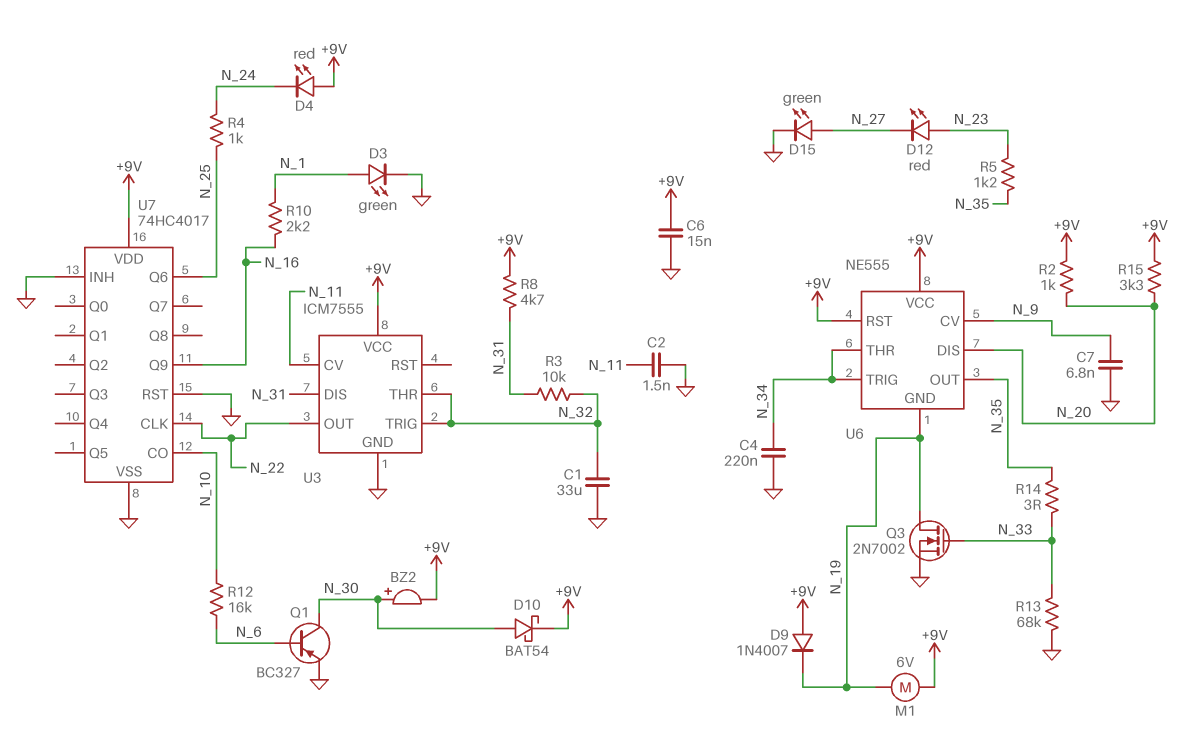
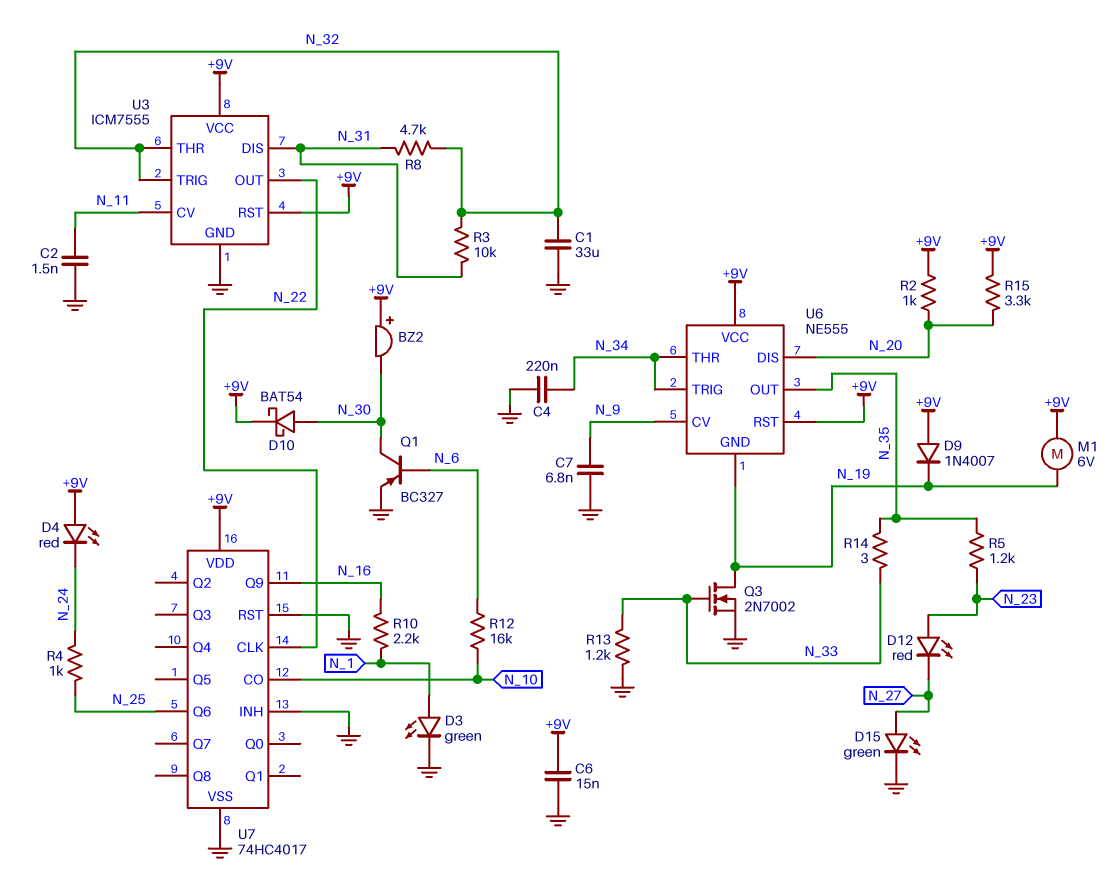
BZ2: buzzer (plus N_30, minus +9V) -> buzzer (plus +9V, minus N_30)
R8: 4.7k (+9V, N_31) -> 4.7k (N_31, N_32)
R13: 68k (GND, N_33) -> 1.2k (GND, N_33)
U3 pin RST: none -> +9V

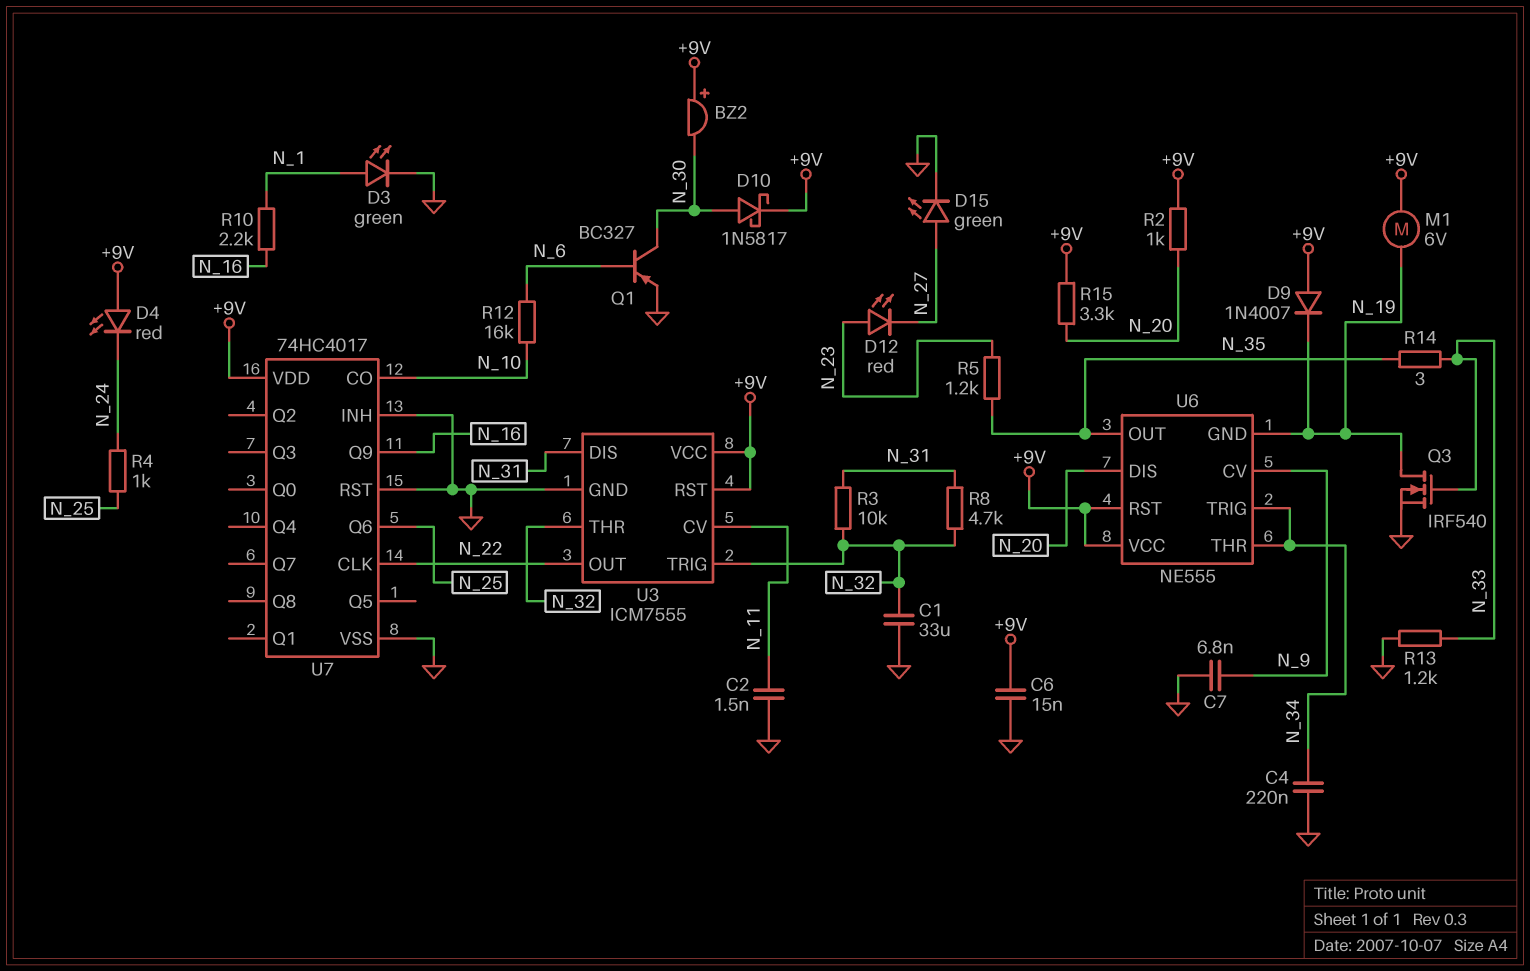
D10: schottky BAT54 (A N_30, K +9V) -> schottky 1N5817 (A N_30, K +9V)
Q3: NMOS 2N7002 (G N_33, D N_19, S GND) -> NMOS IRF540 (G N_33, D N_19, S GND)

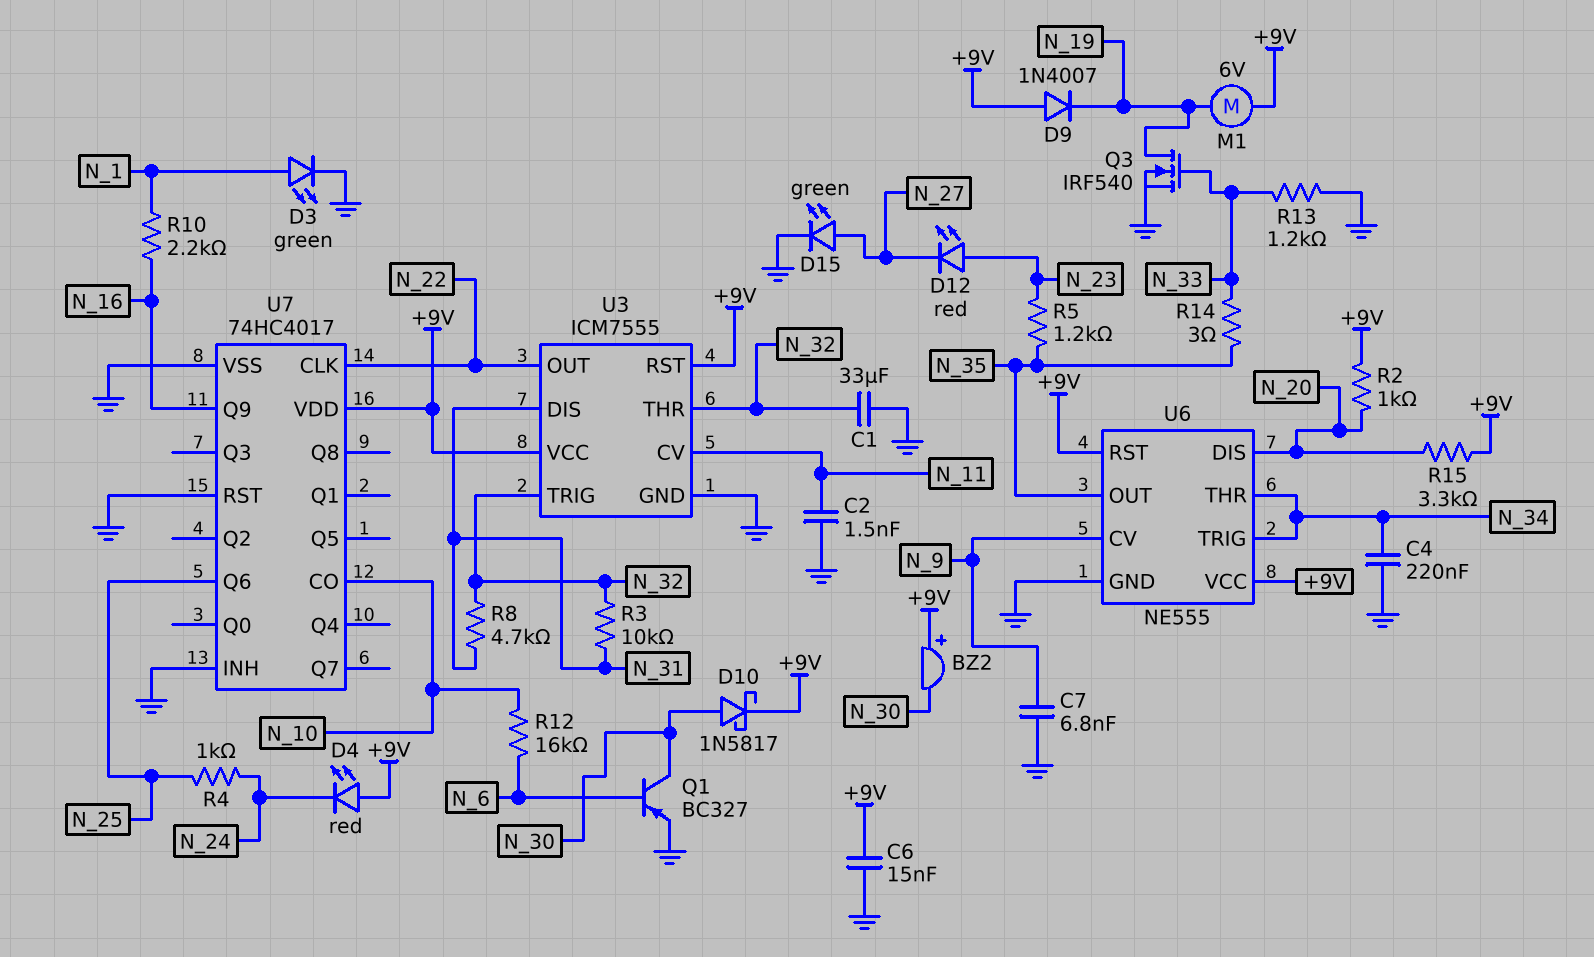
U6 pin GND: N_19 -> GND

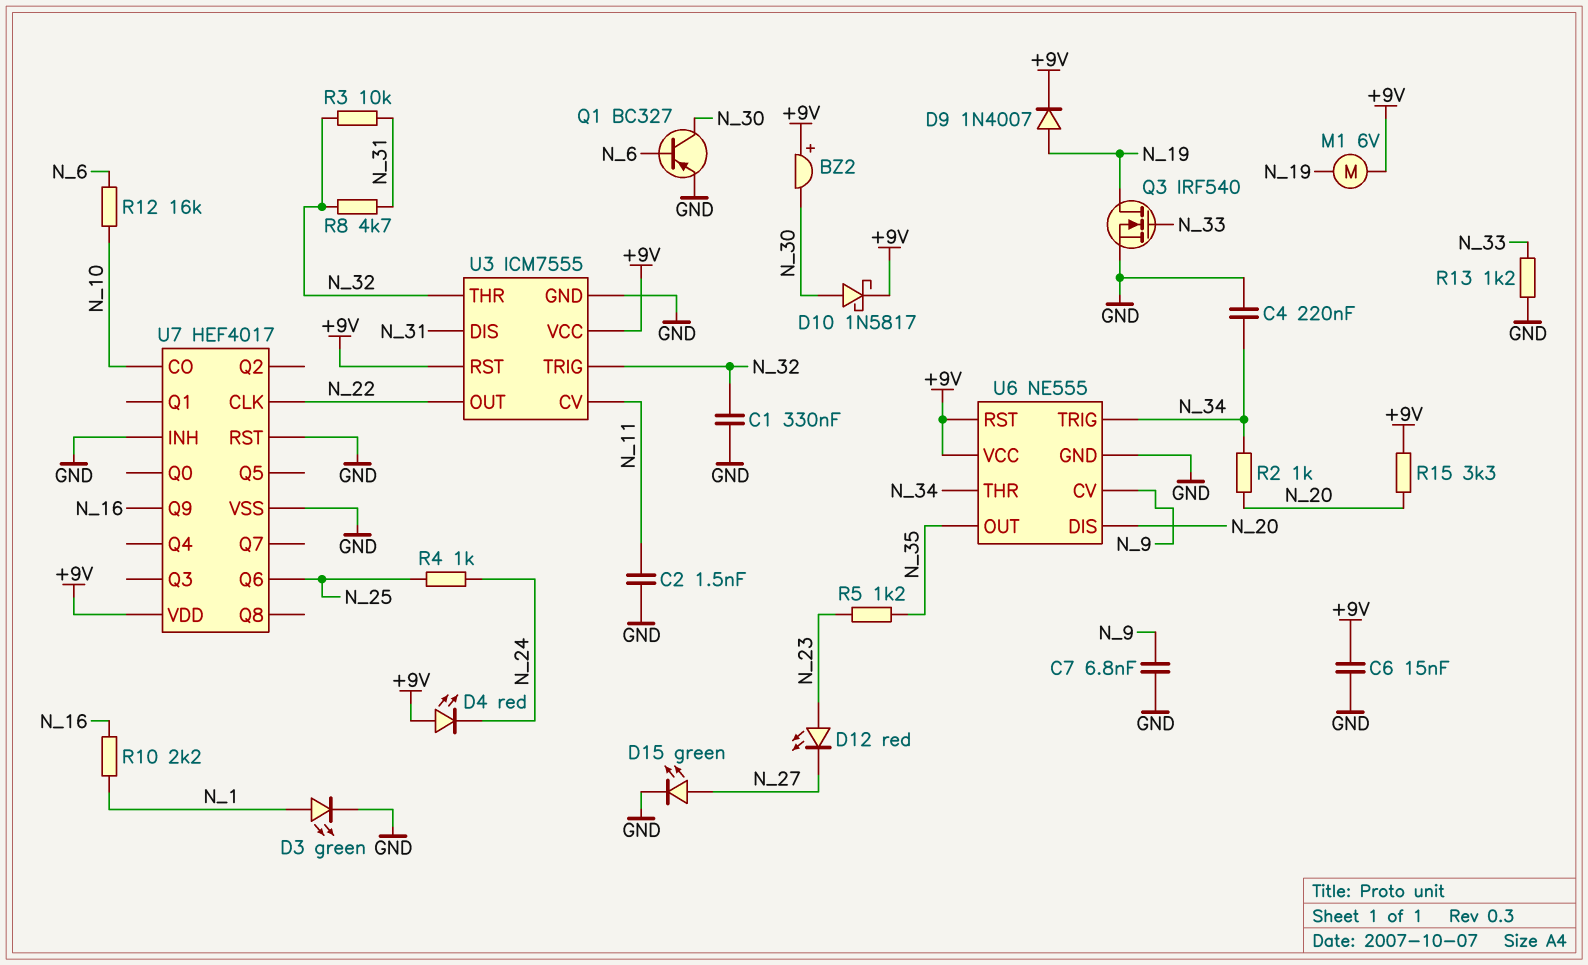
C1: 33uF (GND, N_32) -> 330nF (GND, N_32)
D9: diode 1N4007 (A +9V, K N_19) -> diode 1N4007 (A N_19, K +9V)
R2: 1k (+9V, N_20) -> 1k (N_20, N_34)
R14: 3 (N_33, N_35) -> none
U7: 74HC4017 -> HEF4017

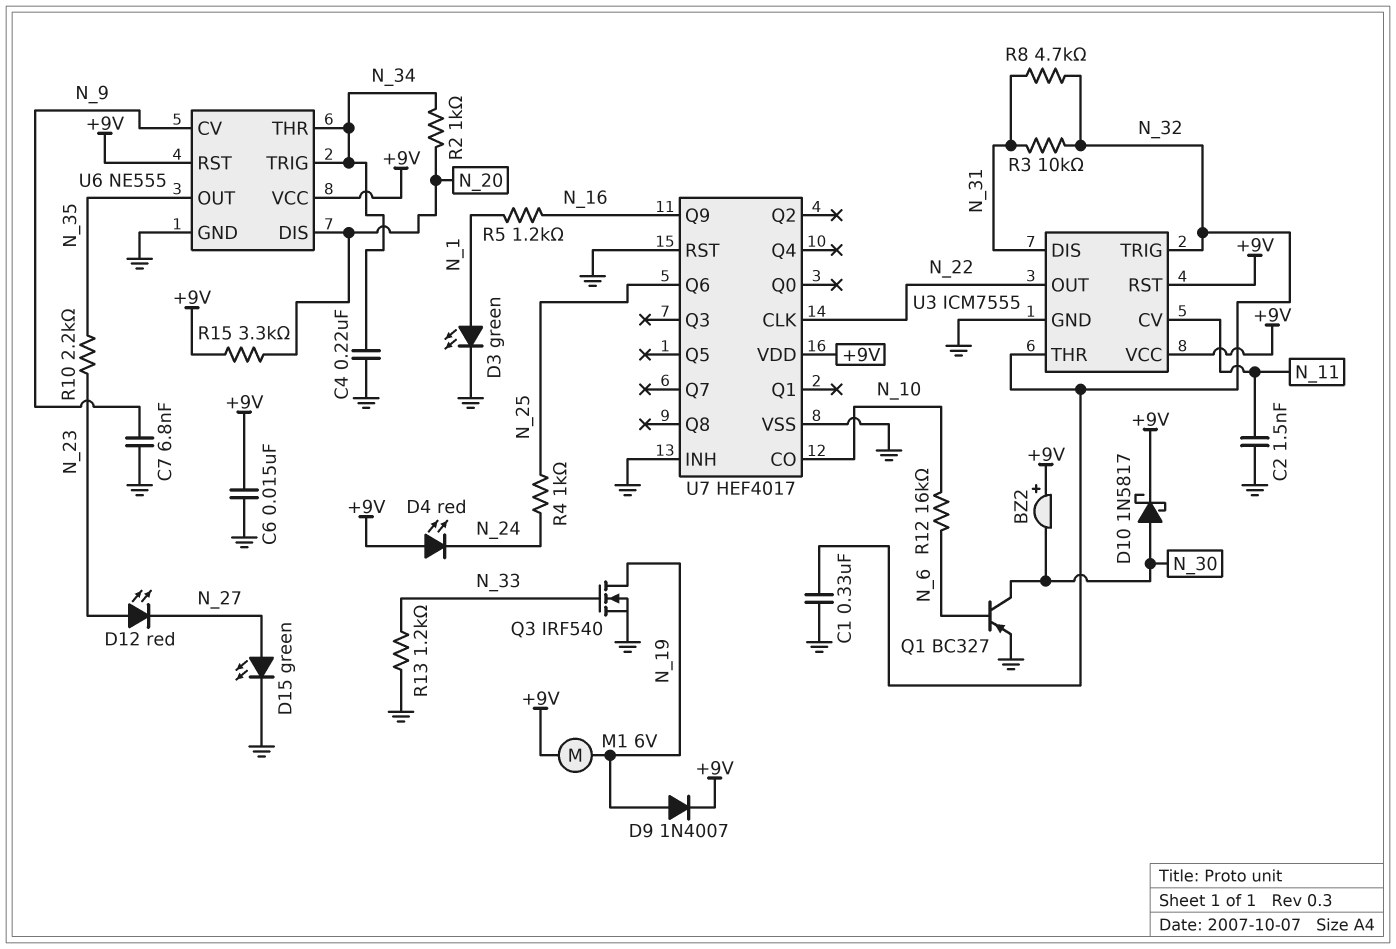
R5: 1.2k (N_23, N_35) -> 1.2k (N_1, N_16)
R10: 2.2k (N_1, N_16) -> 2.2k (N_23, N_35)

